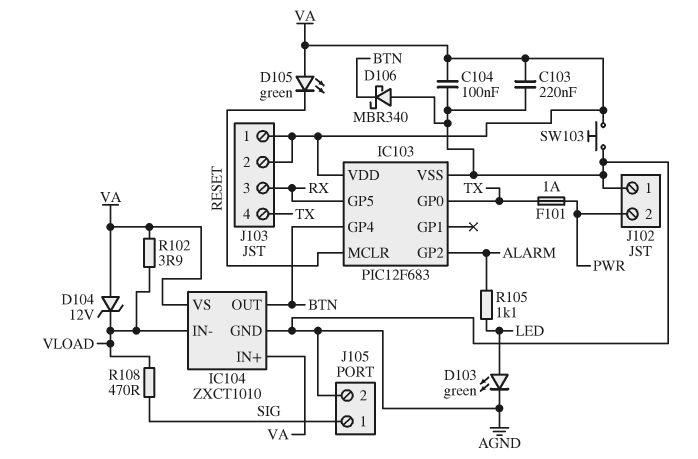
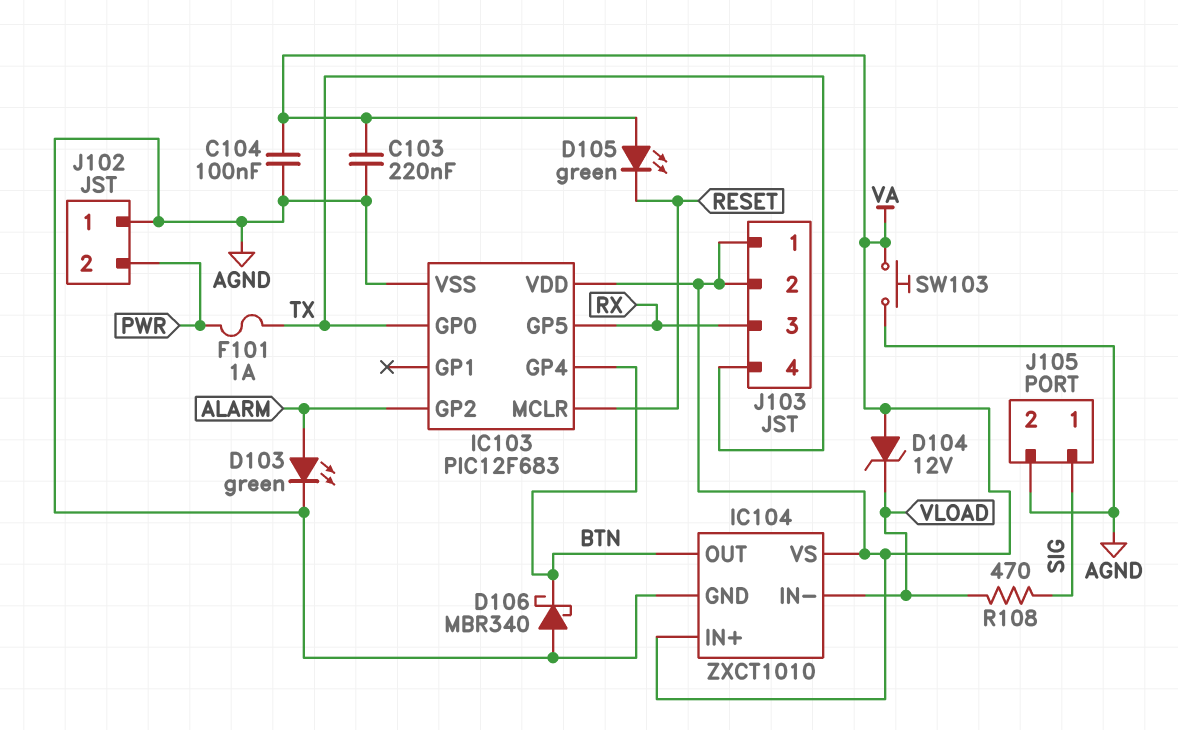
D103: LED green (A LED, K AGND) -> LED green (A ALARM, K AGND)
R102: 3.9 (VA, VLOAD) -> none
R105: 1.1k (ALARM, LED) -> none

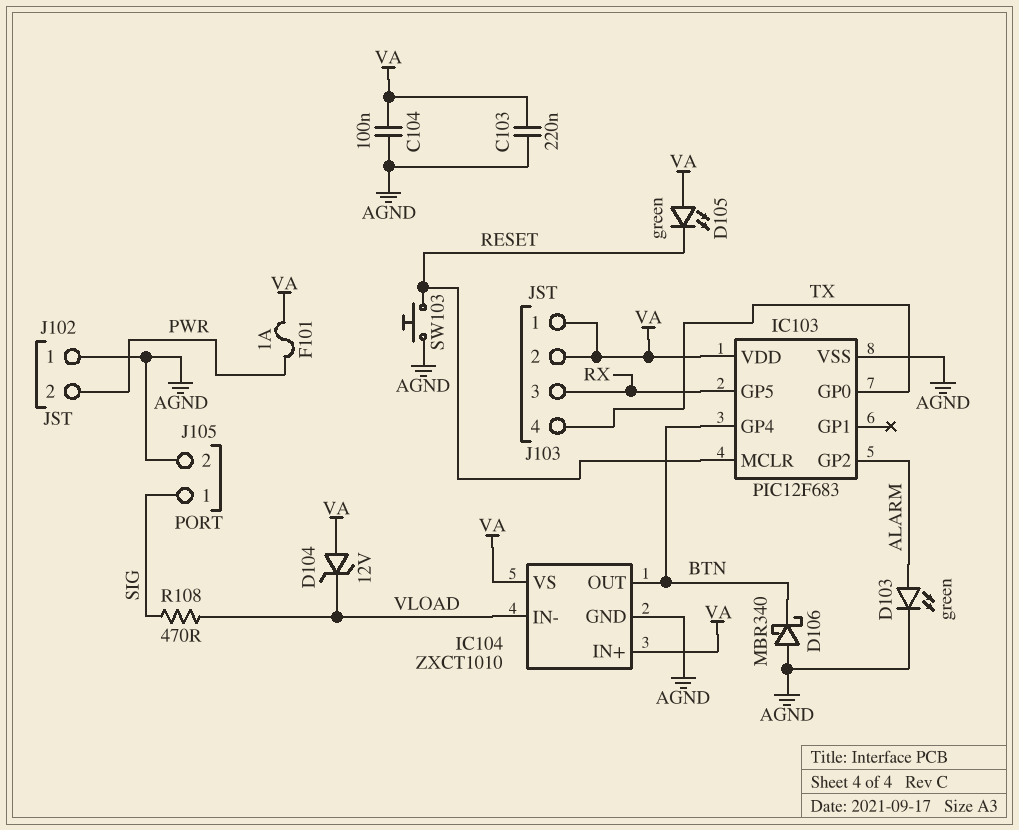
F101: 1A (PWR, TX) -> 1A (PWR, VA)
SW103: button (AGND, VA) -> button (AGND, RESET)

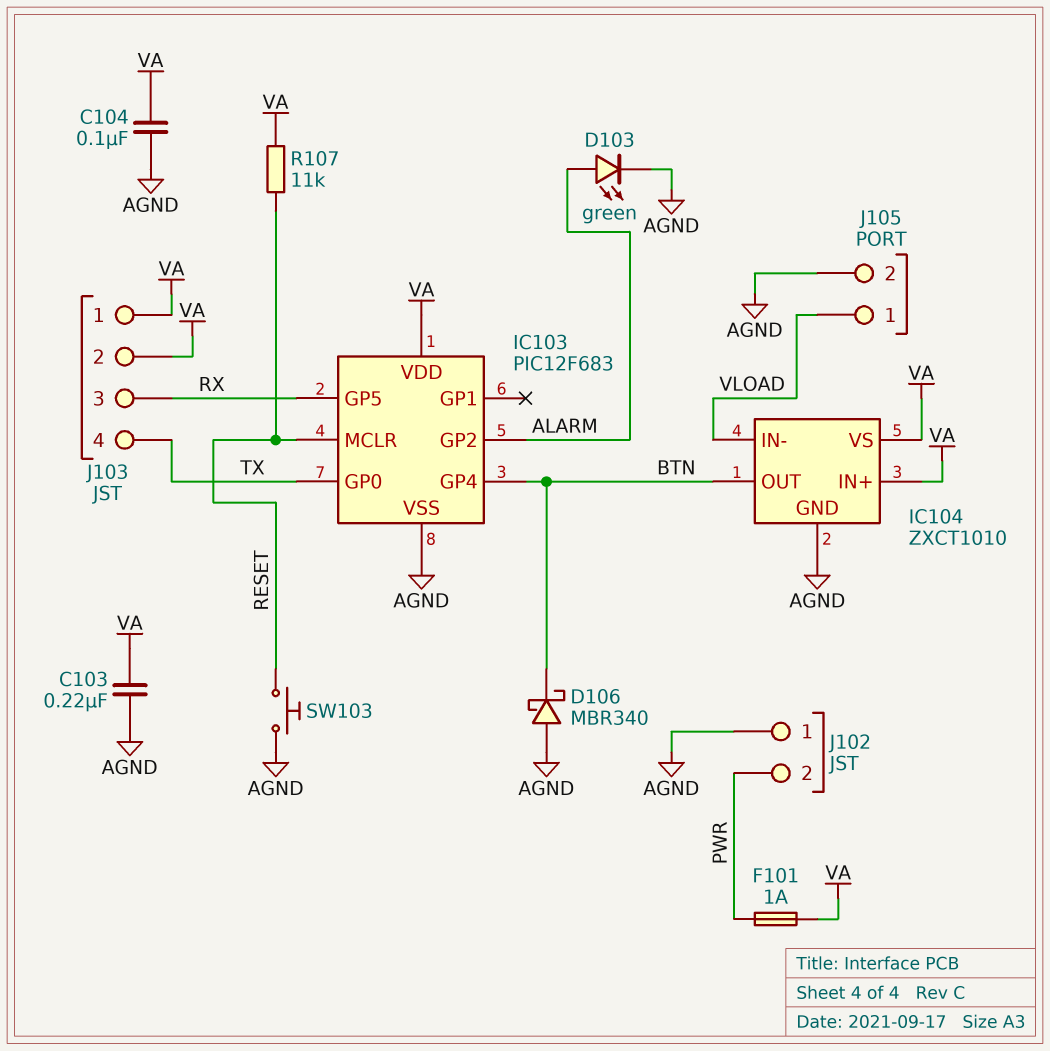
D104: zener 12V (A VA, K VLOAD) -> none
D105: LED green (A VA, K RESET) -> none
J105 pin 1: SIG -> VLOAD
R107: none -> 11k (RESET, VA)
R108: 470 (SIG, VLOAD) -> none

